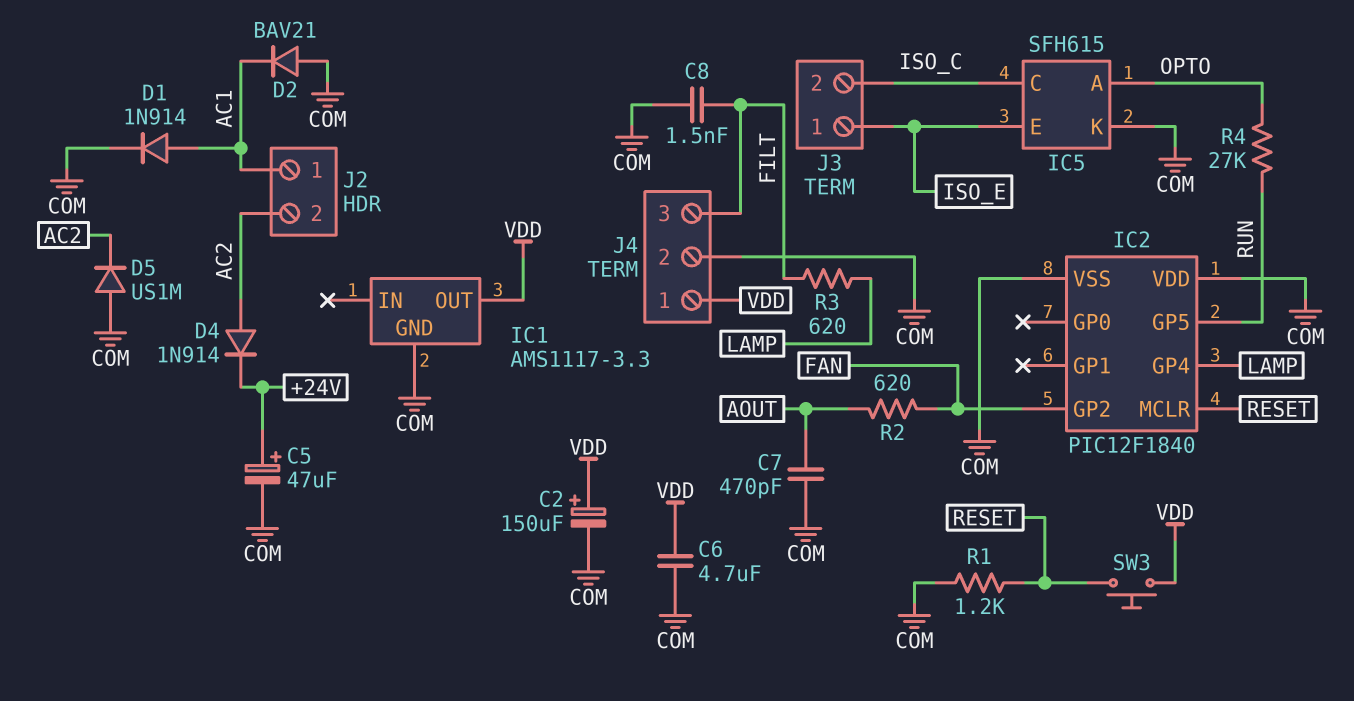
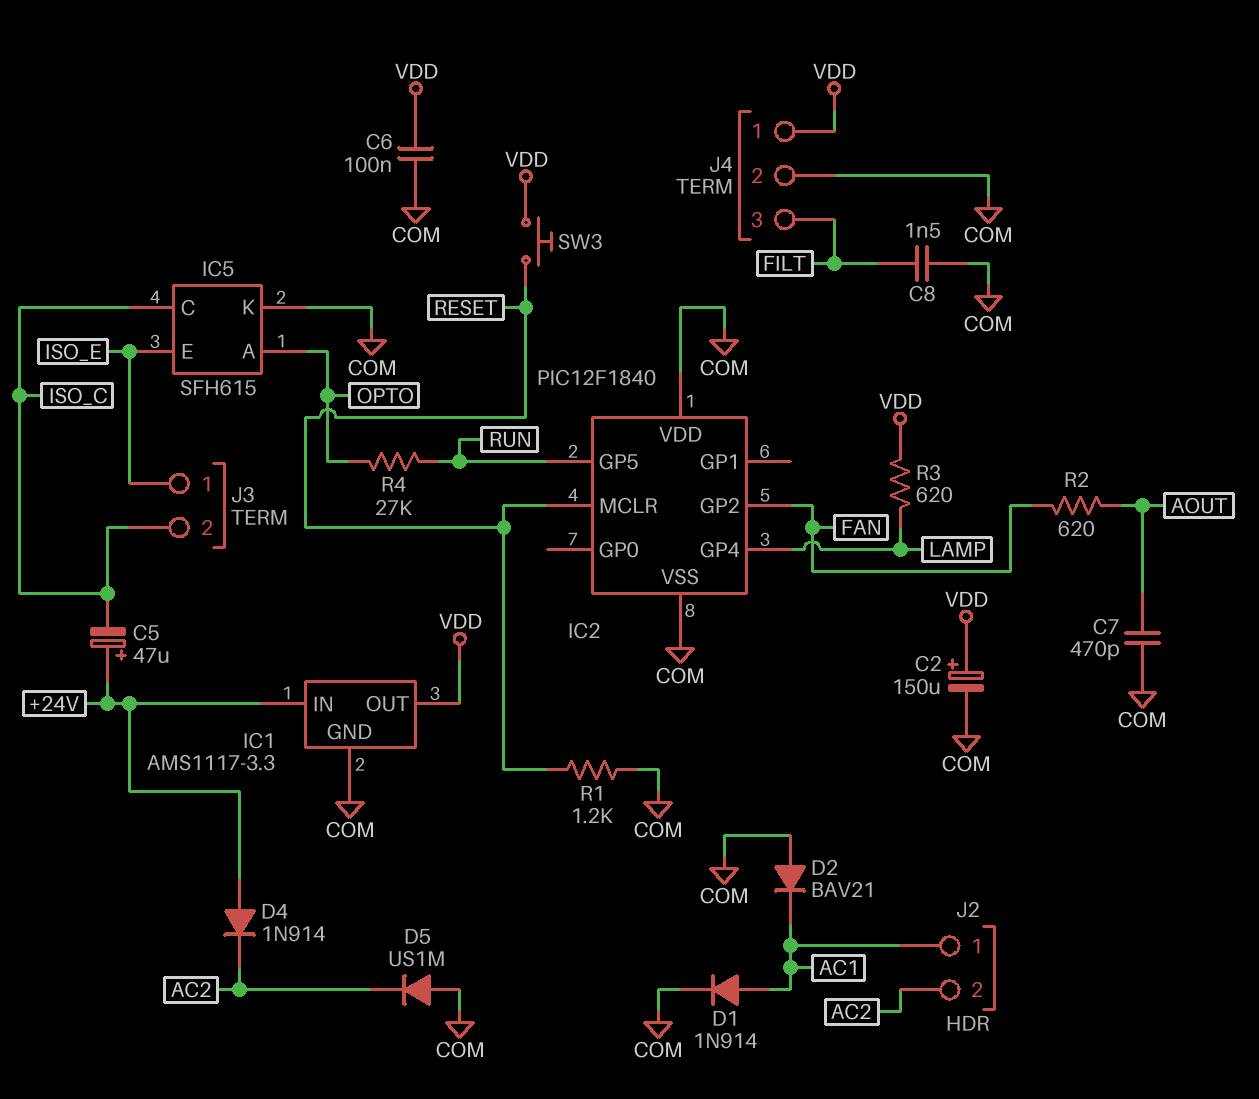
C5: 47uF (plus +24V, minus COM) -> 47uF (plus +24V, minus ISO_C)
C6: 4.7uF (COM, VDD) -> 100nF (COM, VDD)
D4: diode 1N914 (A AC2, K +24V) -> diode 1N914 (A +24V, K AC2)
IC1 pin IN: none -> +24V
R3: 620 (FILT, LAMP) -> 620 (LAMP, VDD)

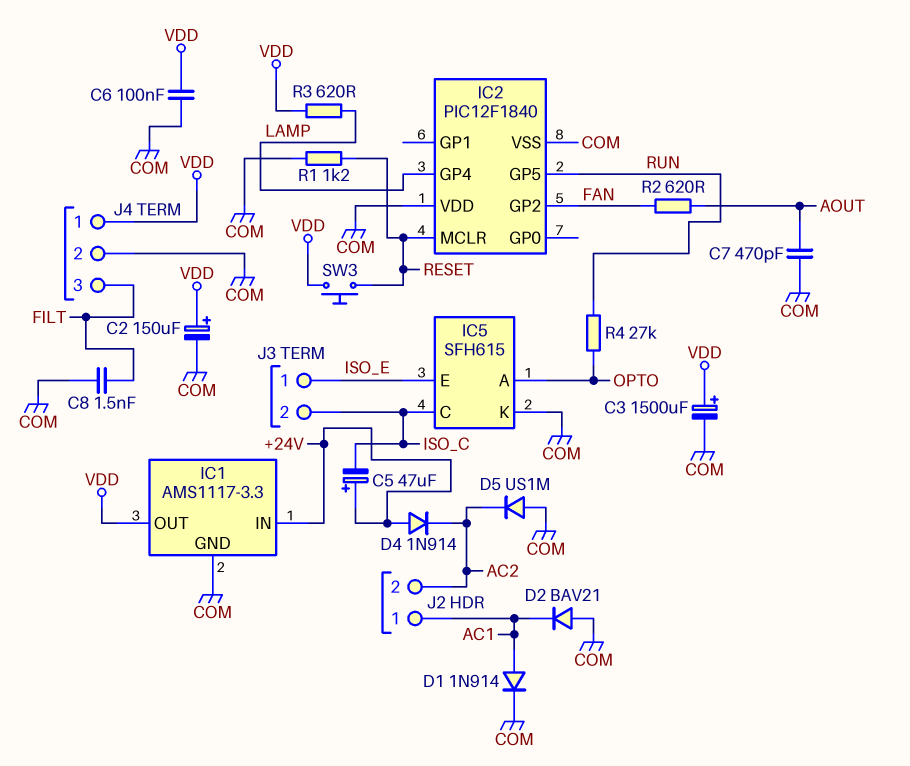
C3: none -> 1500uF (plus VDD, minus COM)

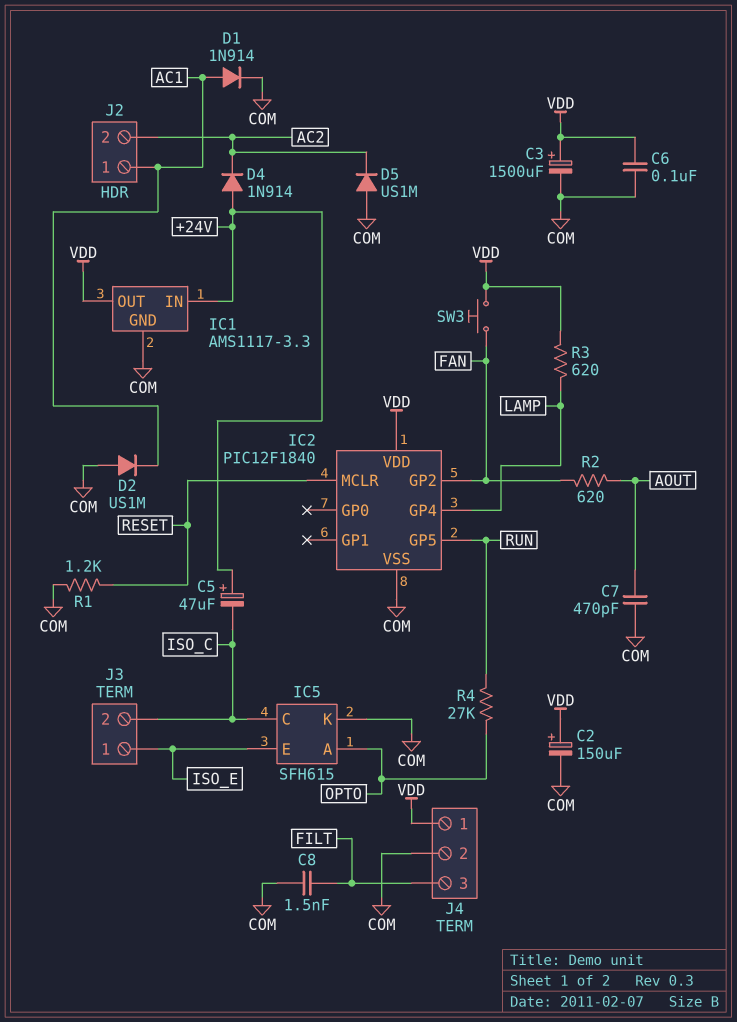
D2: diode BAV21 (A COM, K AC1) -> diode US1M (A COM, K AC1)
IC2 pin VDD: COM -> VDD
SW3: button (RESET, VDD) -> button (FAN, VDD)

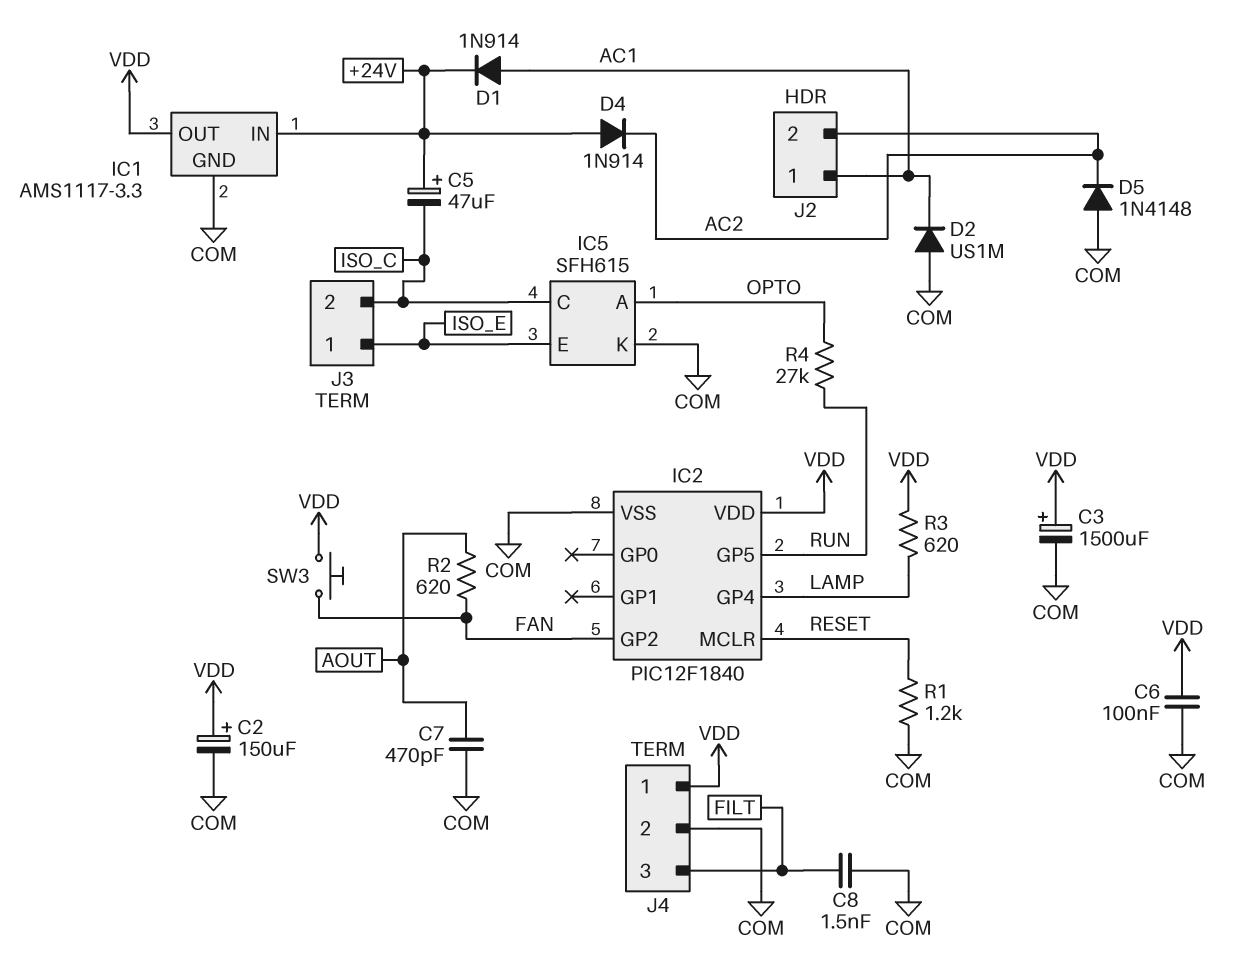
D1: diode 1N914 (A AC1, K COM) -> diode 1N914 (A AC1, K +24V)
D5: diode US1M (A COM, K AC2) -> diode 1N4148 (A COM, K AC2)

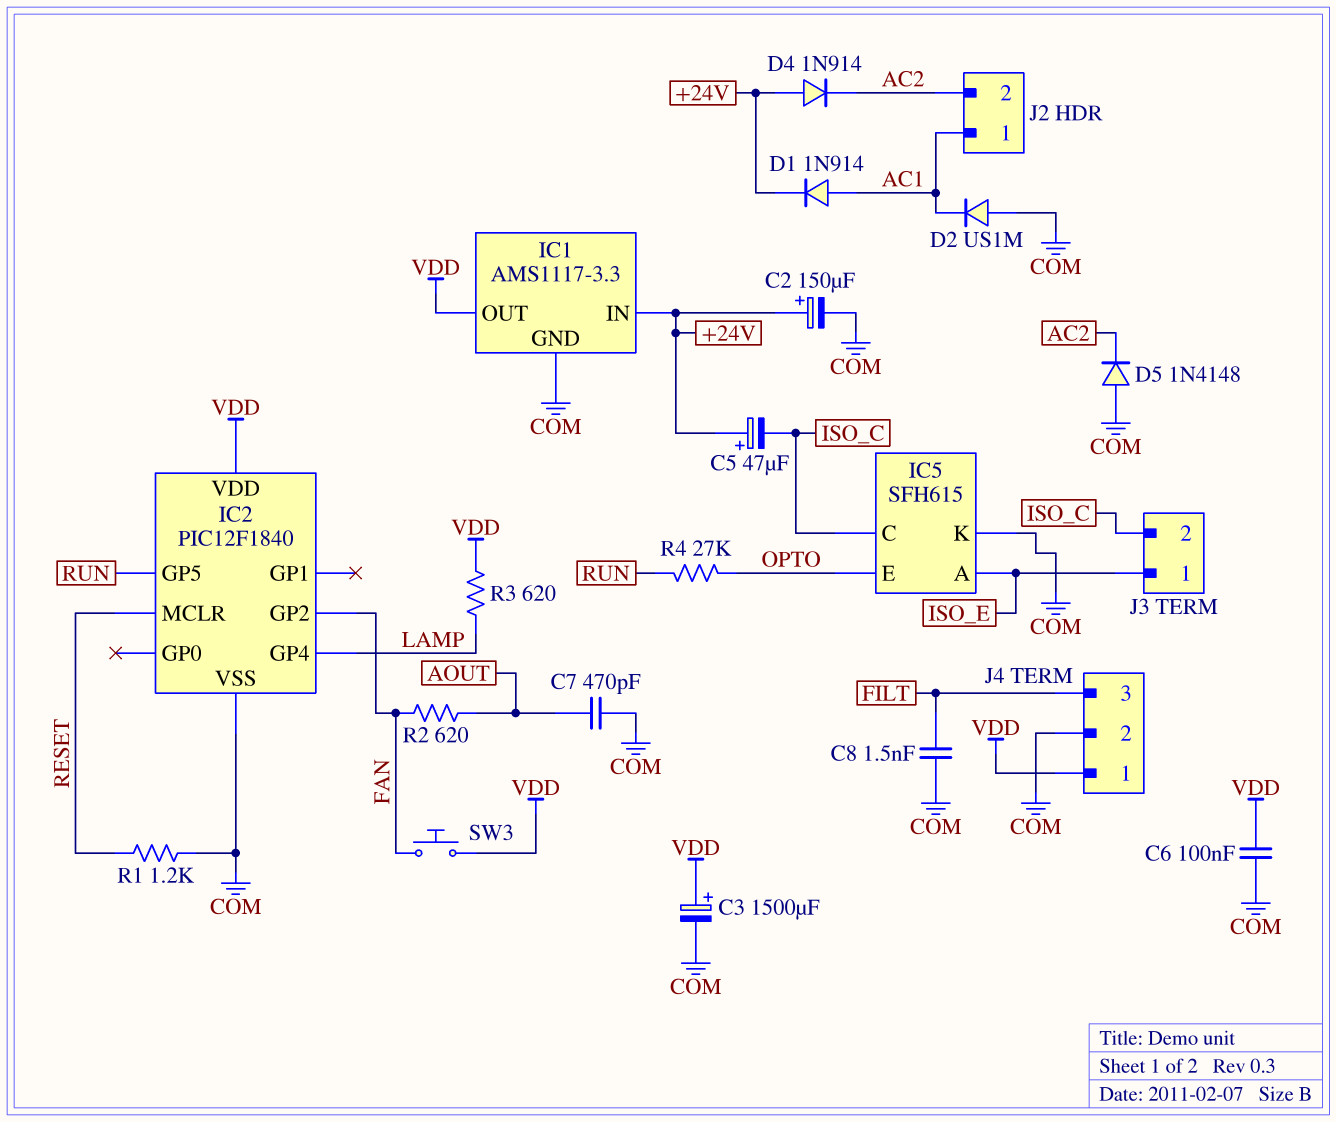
C2: 150uF (plus VDD, minus COM) -> 150uF (plus +24V, minus COM)
IC5 pin A: OPTO -> ISO_E
IC5 pin E: ISO_E -> OPTO

